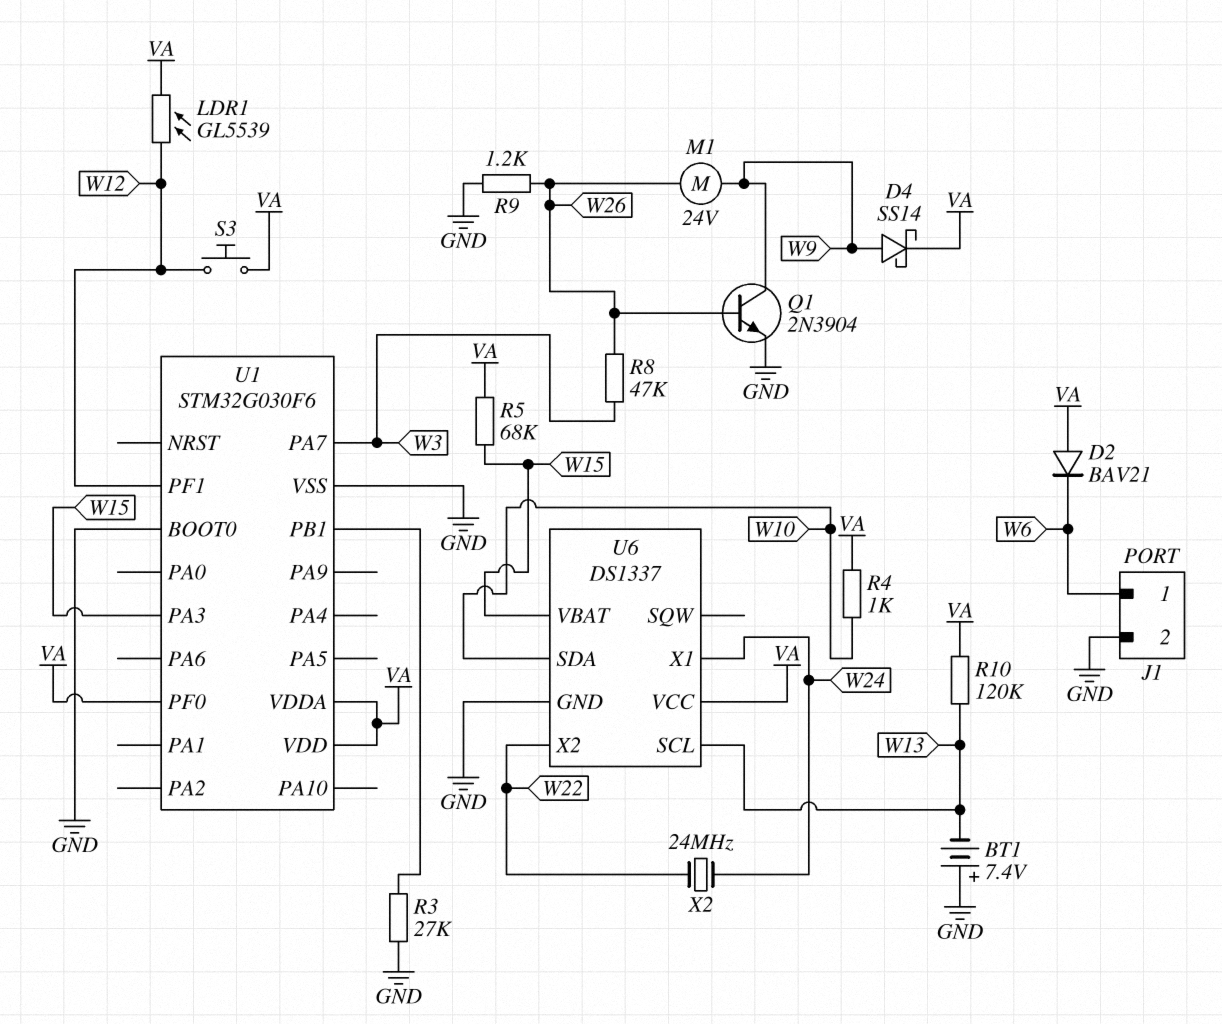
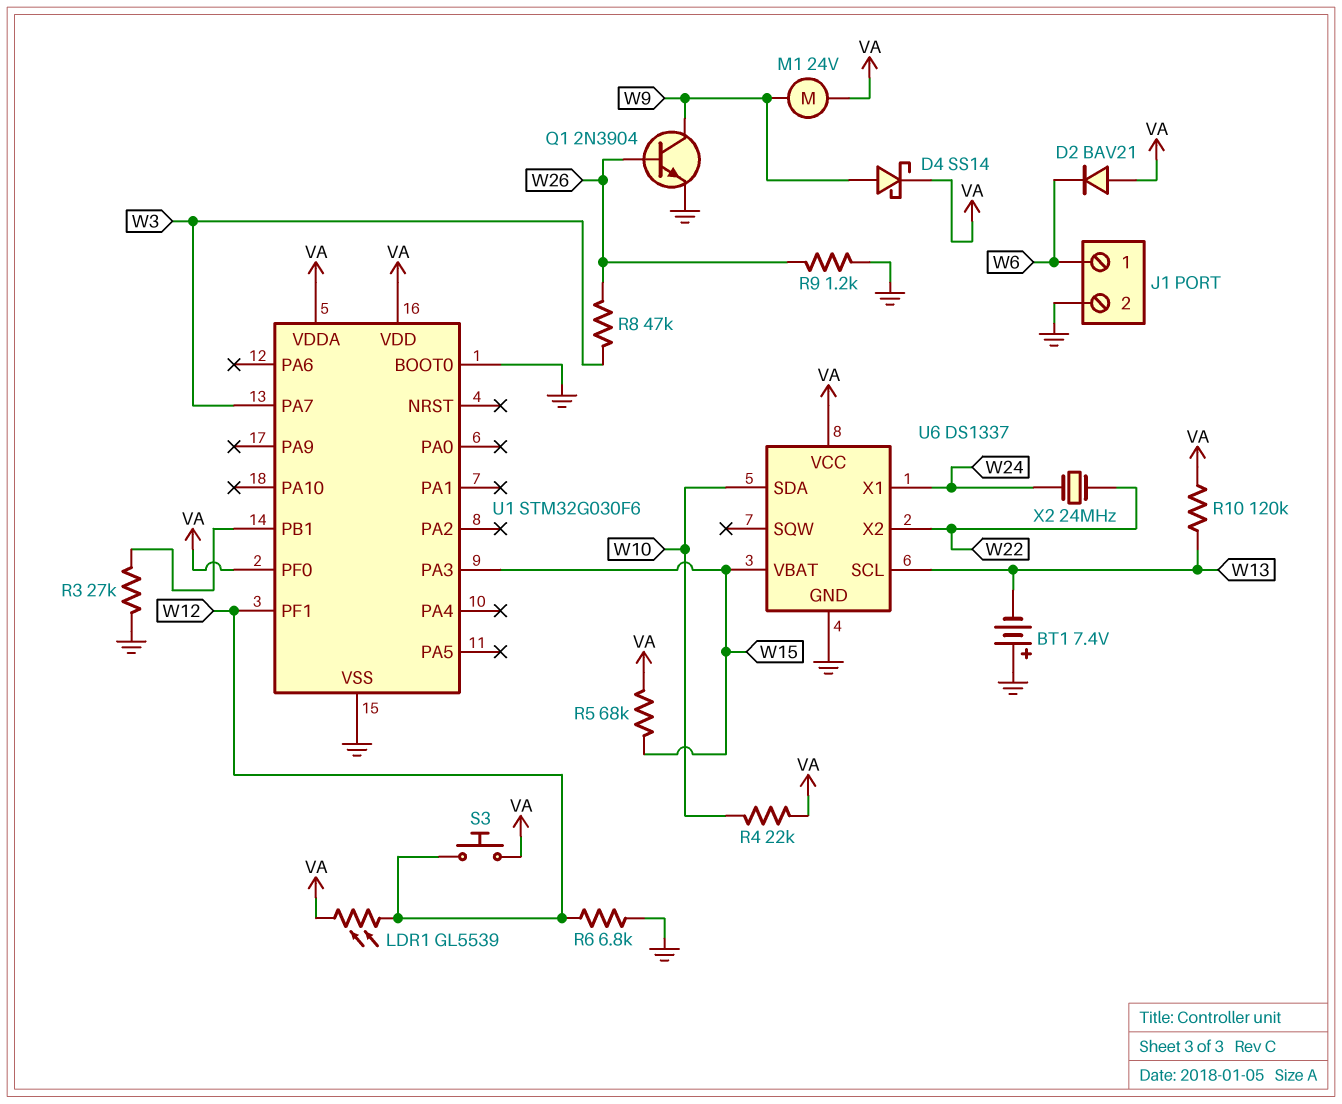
M1: motor 24V (W9, W26) -> motor 24V (VA, W9)
R4: 1k (VA, W10) -> 22k (VA, W10)
R6: none -> 6.8k (GND, W12)

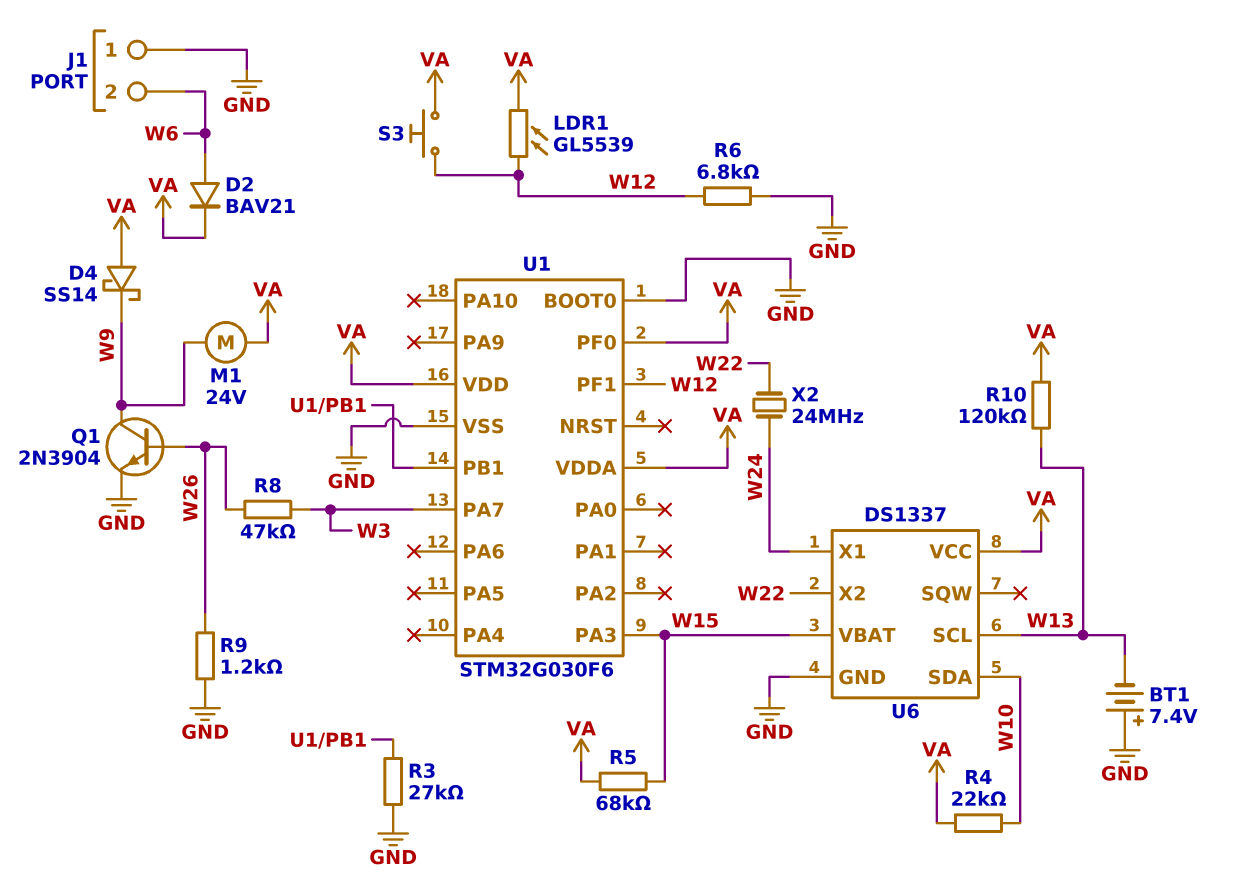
D2: diode BAV21 (A VA, K W6) -> diode BAV21 (A W6, K VA)
D4: schottky SS14 (A W9, K VA) -> schottky SS14 (A VA, K W9)
J1 pin 1: W6 -> GND
J1 pin 2: GND -> W6

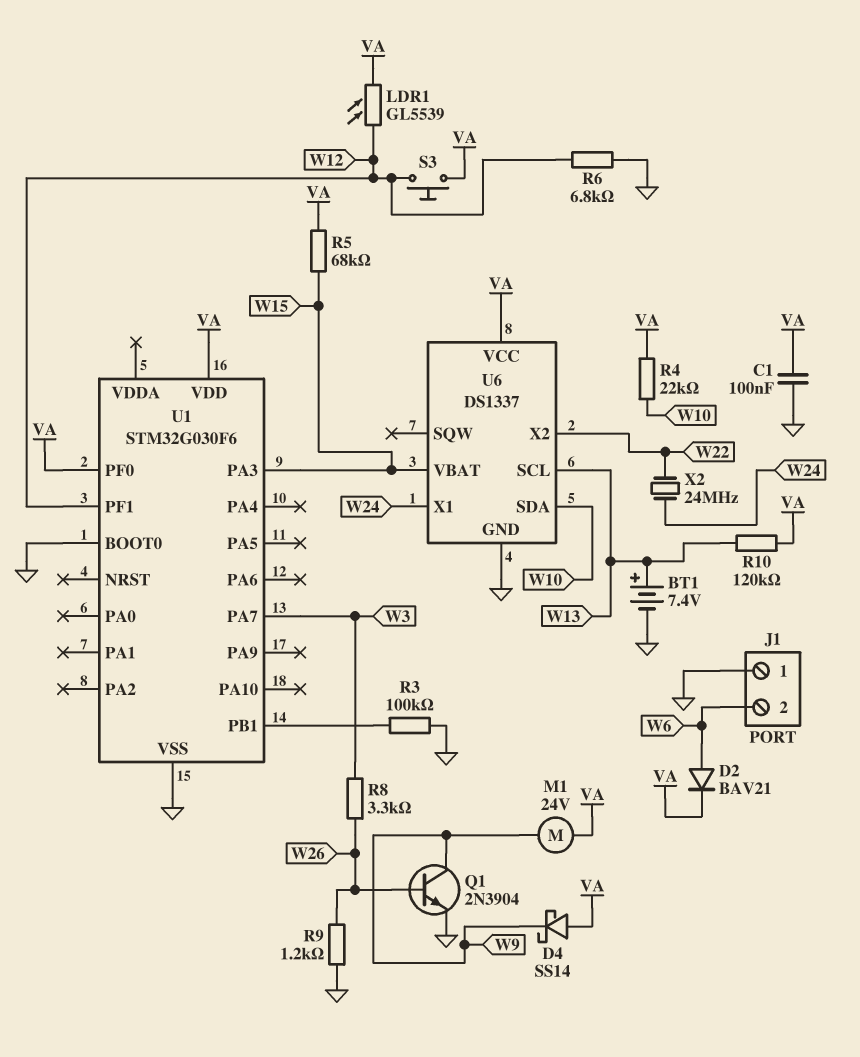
BT1: 7.4V (plus GND, minus W13) -> 7.4V (plus W13, minus GND)
C1: none -> 100nF (GND, VA)
R3: 27k (GND, U1/PB1) -> 100k (GND, U1/PB1)
R8: 47k (W3, W26) -> 3.3k (W3, W26)
U1 pin VDDA: VA -> none

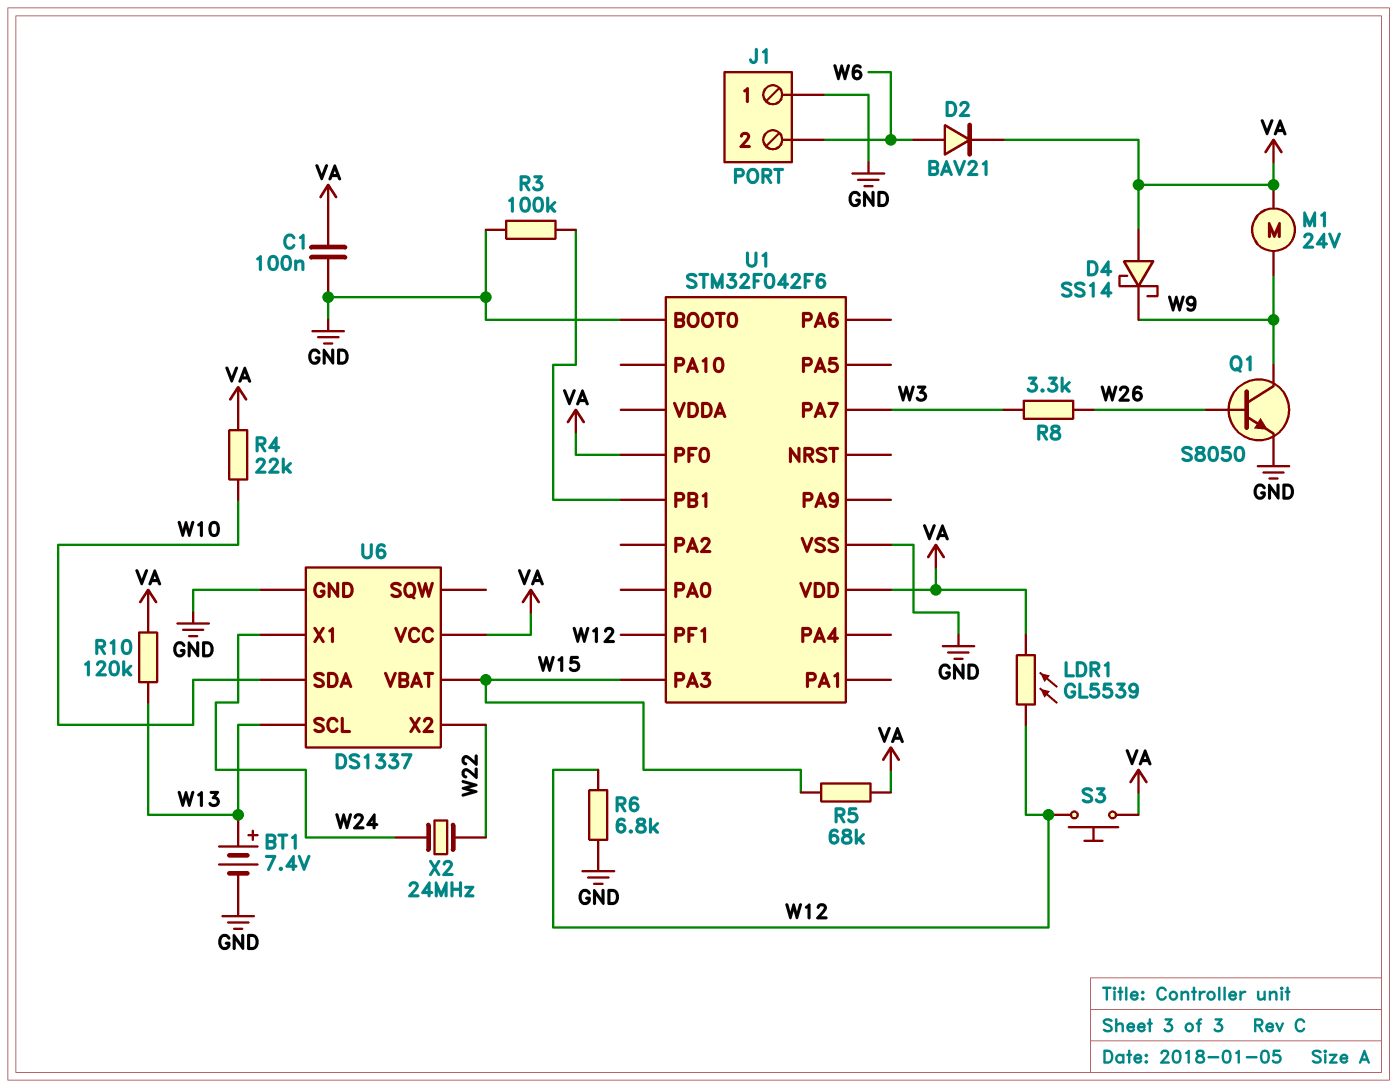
Q1: NPN 2N3904 (B W26, C W9, E GND) -> NPN S8050 (B W26, C W9, E GND)
R9: 1.2k (GND, W26) -> none
U1: STM32G030F6 -> STM32F042F6

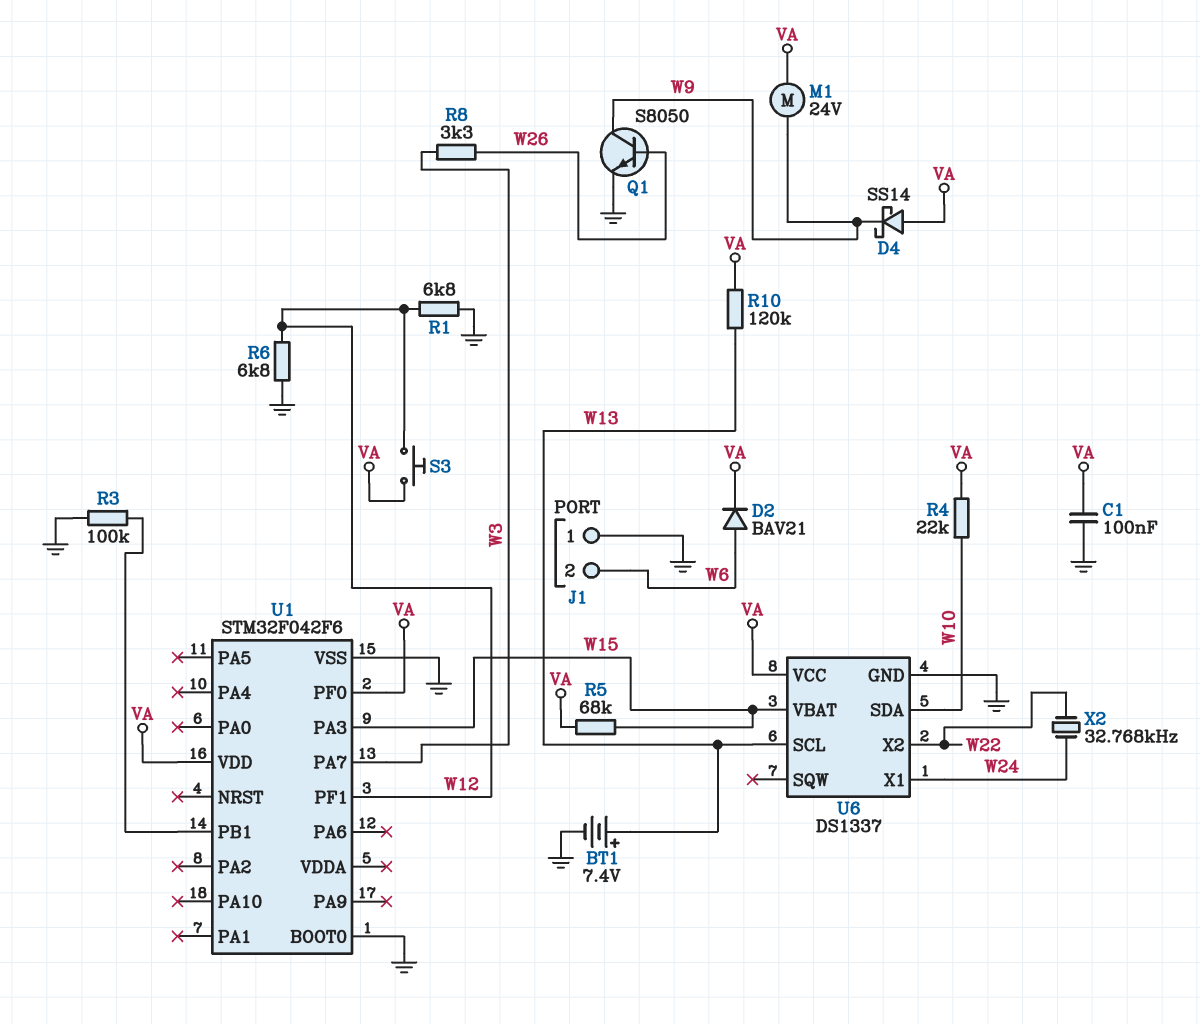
LDR1: GL5539 (VA, W12) -> none
R1: none -> 6.8k (GND, W12)
X2: 24MHz (W22, W24) -> 32.768kHz (W22, W24)

